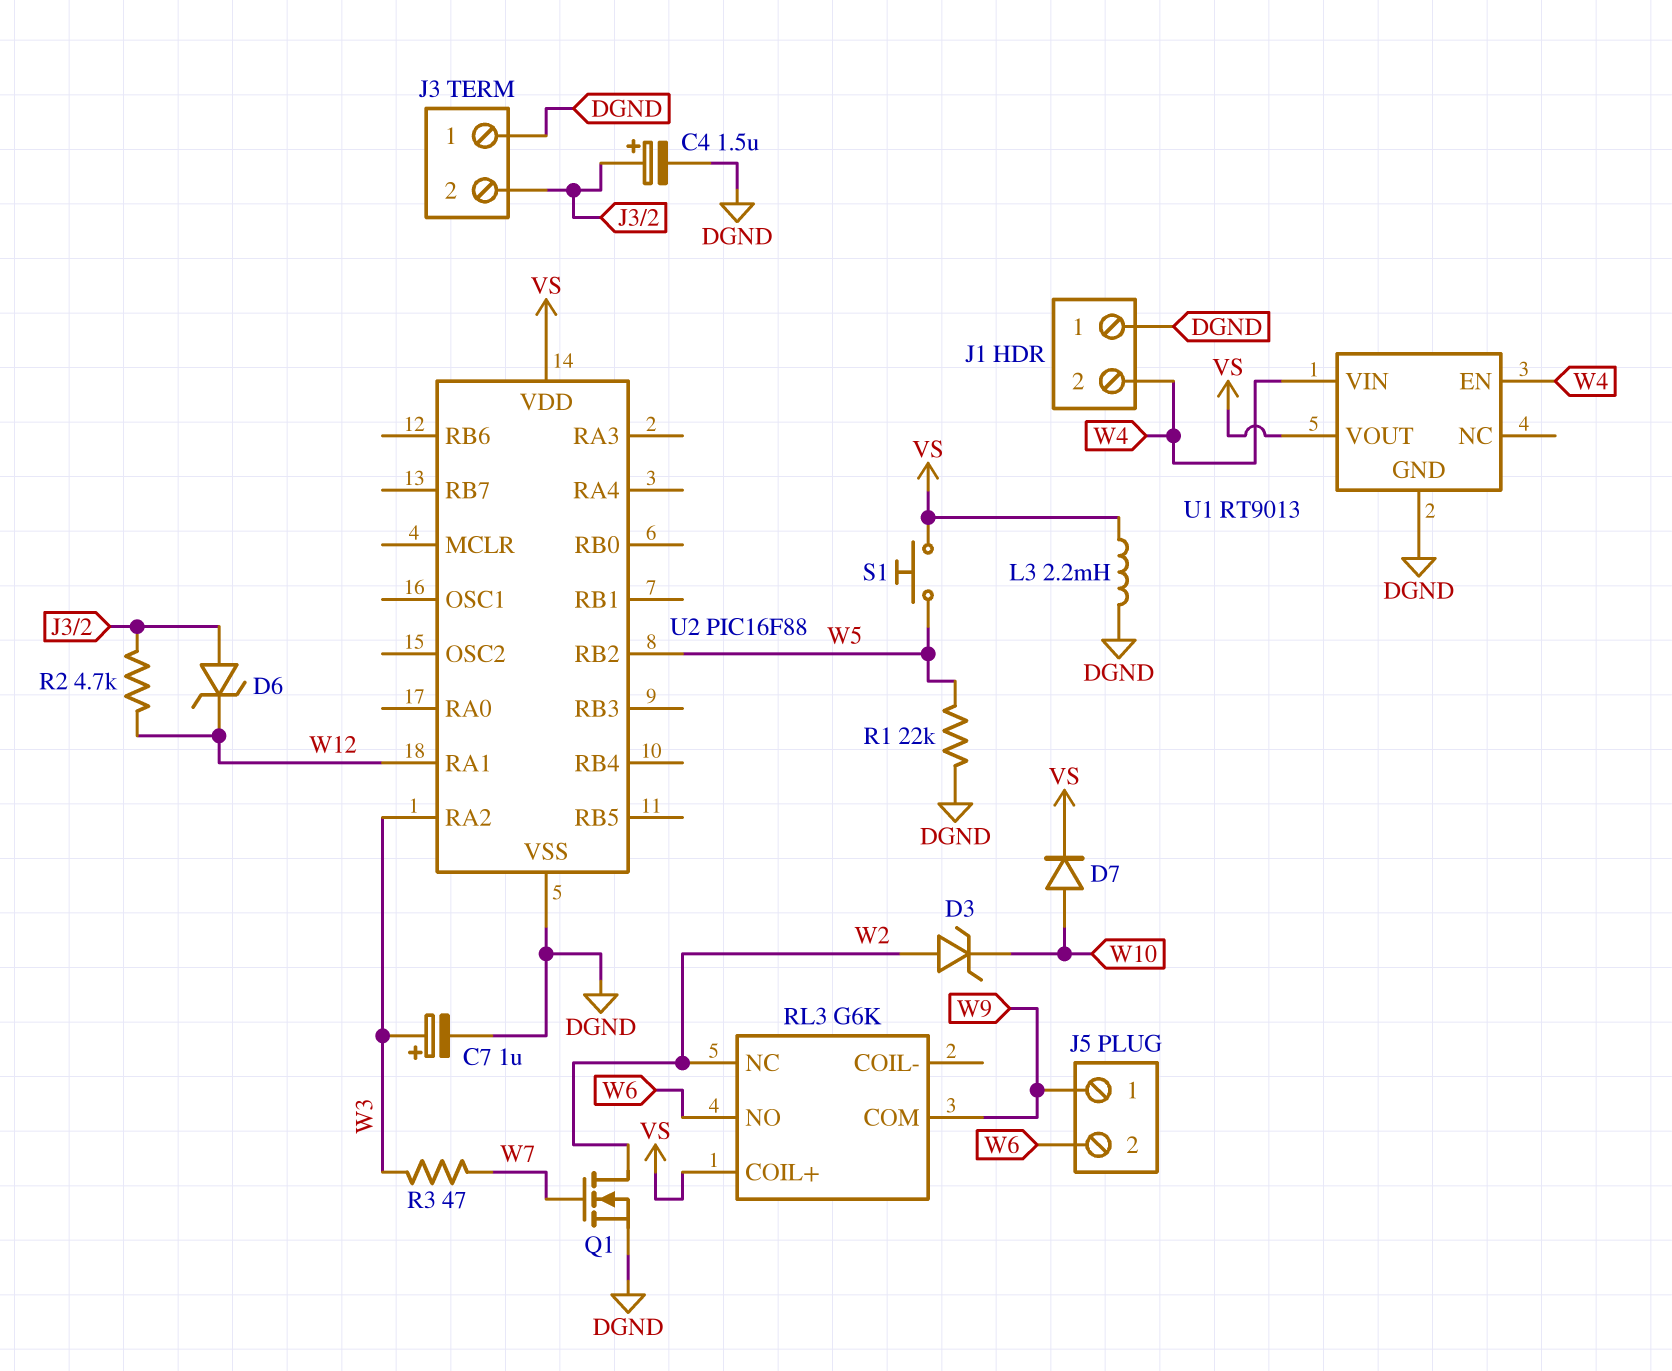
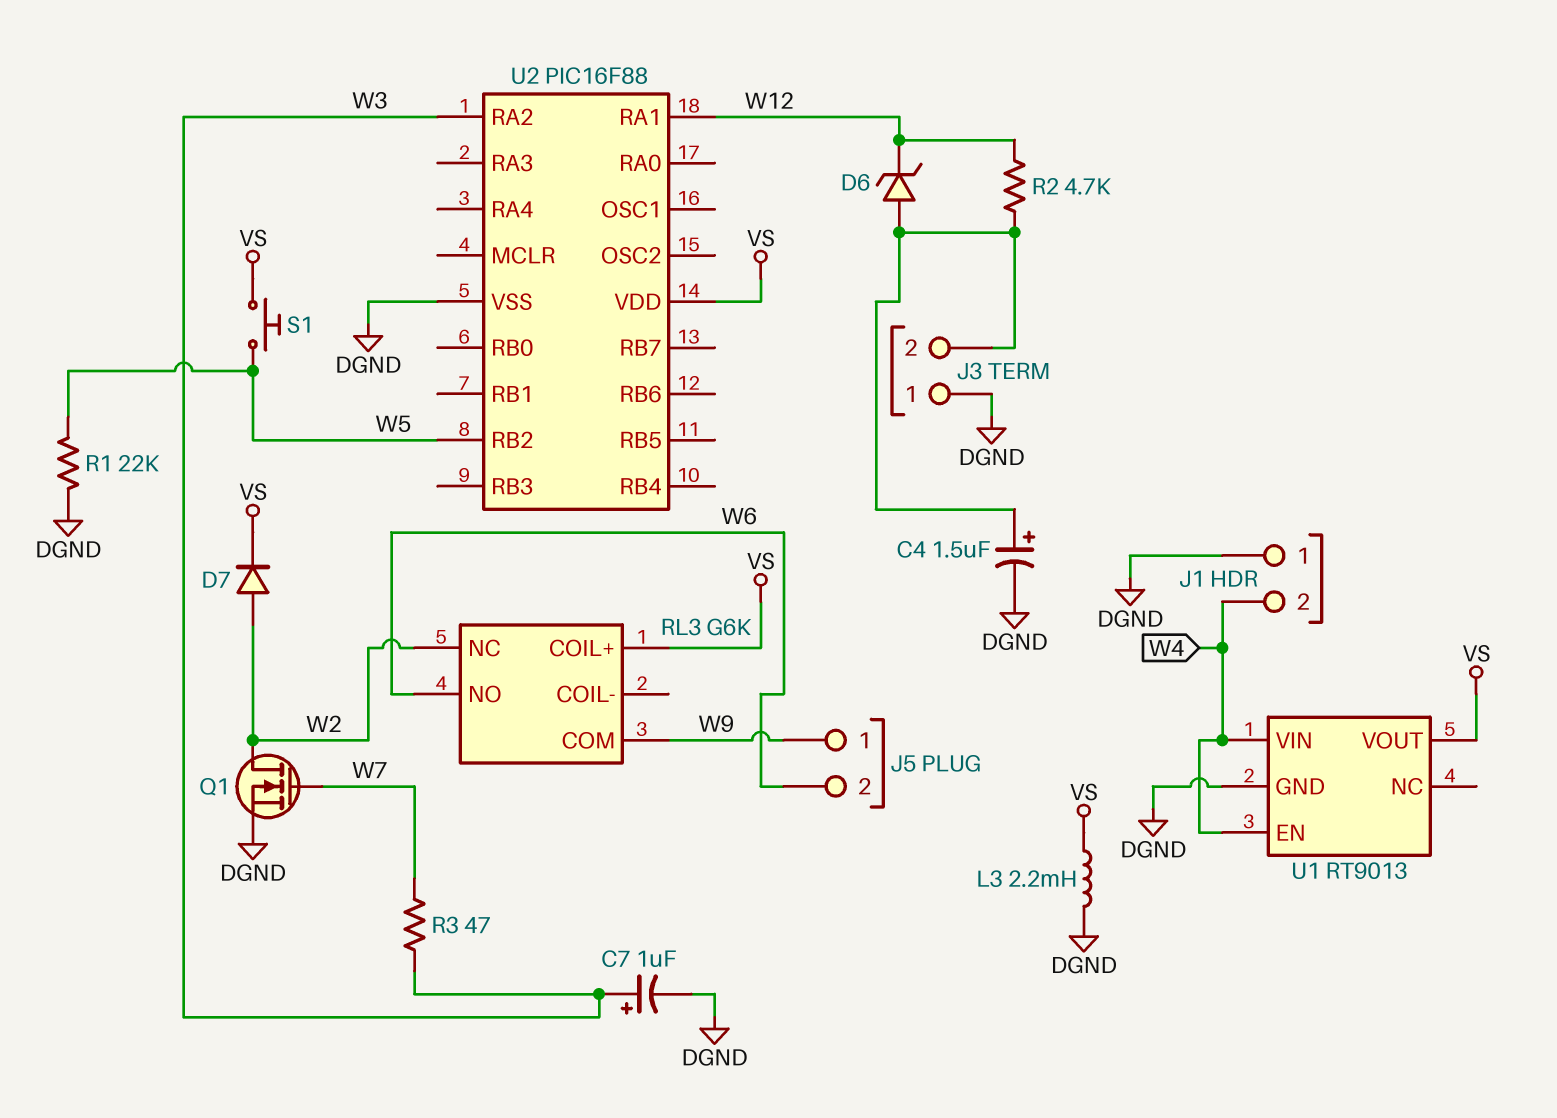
D3: zener (A W2, K W10) -> none
D7: diode (A W10, K VS) -> diode (A W2, K VS)

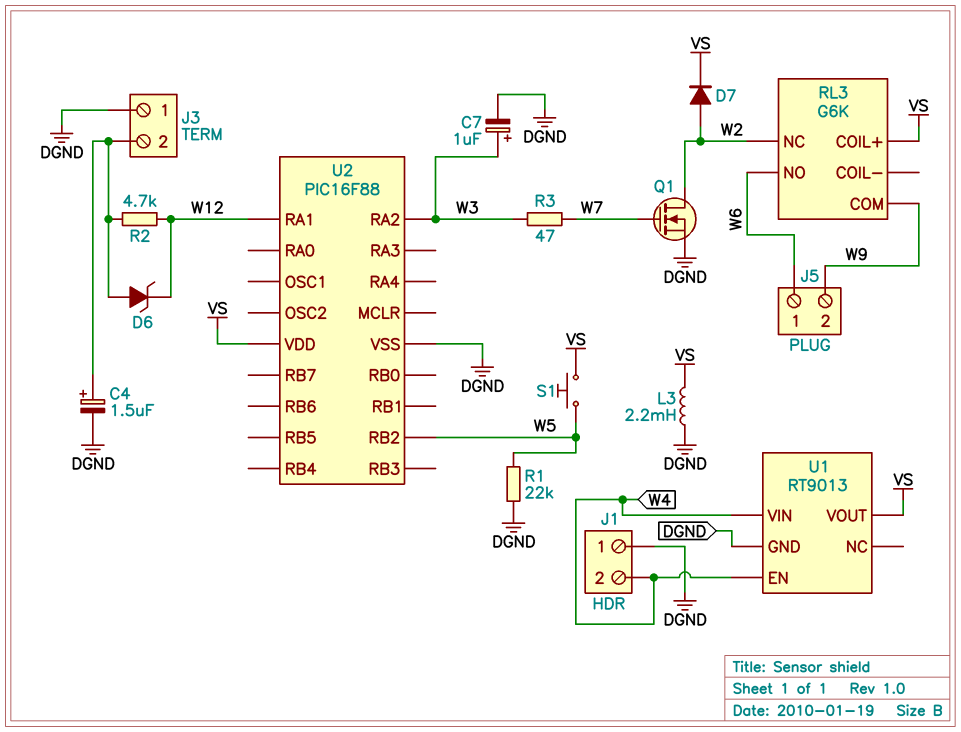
J5 pin 1: W9 -> W6
J5 pin 2: W6 -> W9

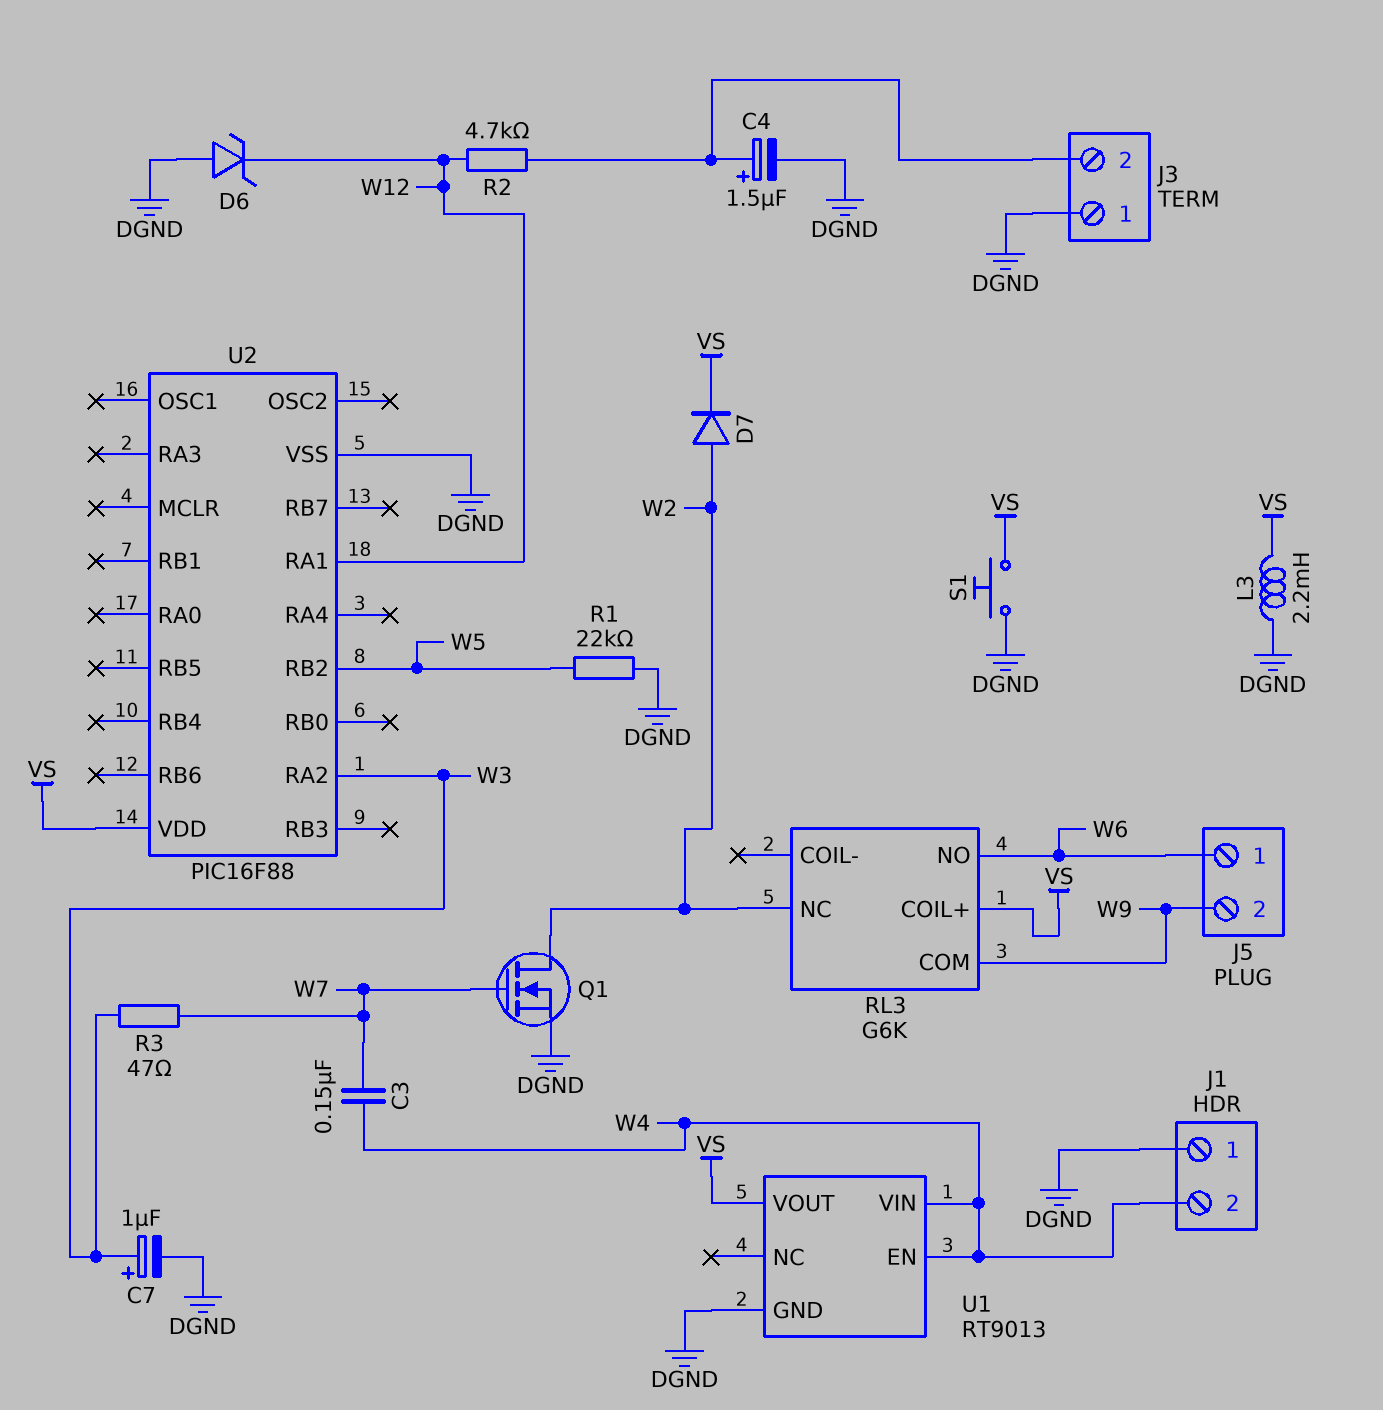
C3: none -> 150nF (W4, W7)
D6: zener (A J3/2, K W12) -> zener (A DGND, K W12)
S1: button (VS, W5) -> button (DGND, VS)

